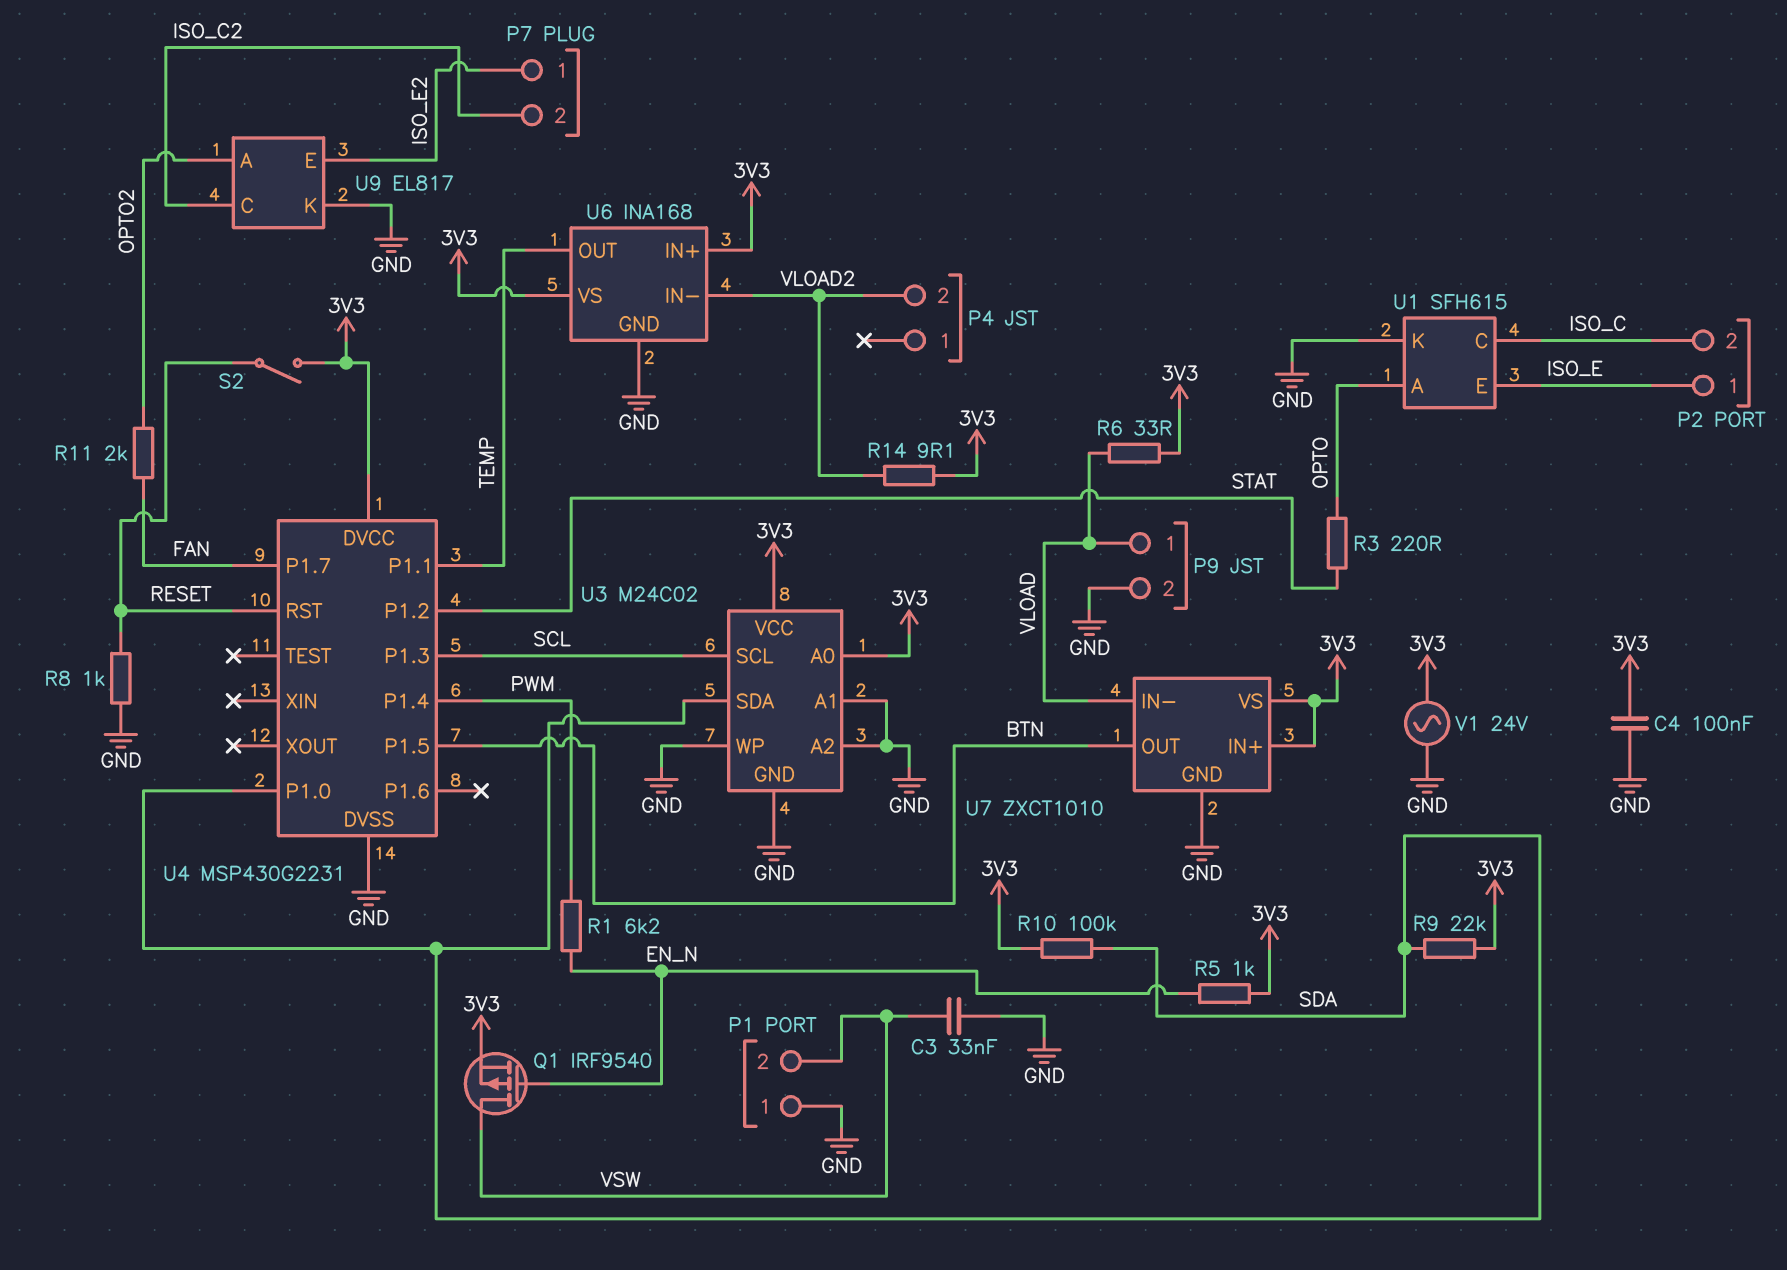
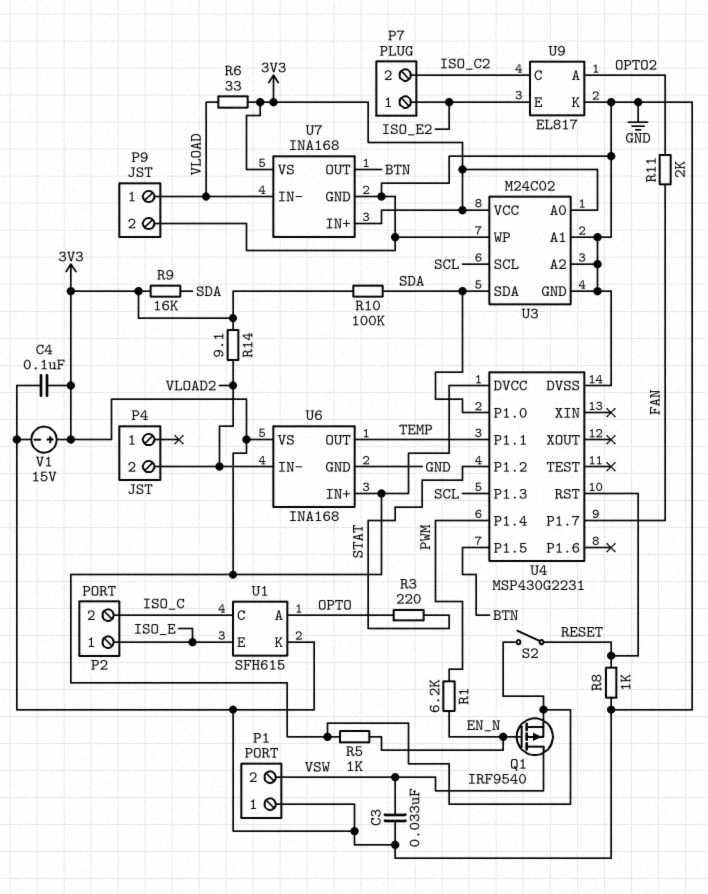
R9: 22k (3V3, SDA) -> 16k (3V3, SDA)
U7: ZXCT1010 -> INA168
V1: AC 24V (3V3, GND) -> 15V (plus 3V3, minus GND)

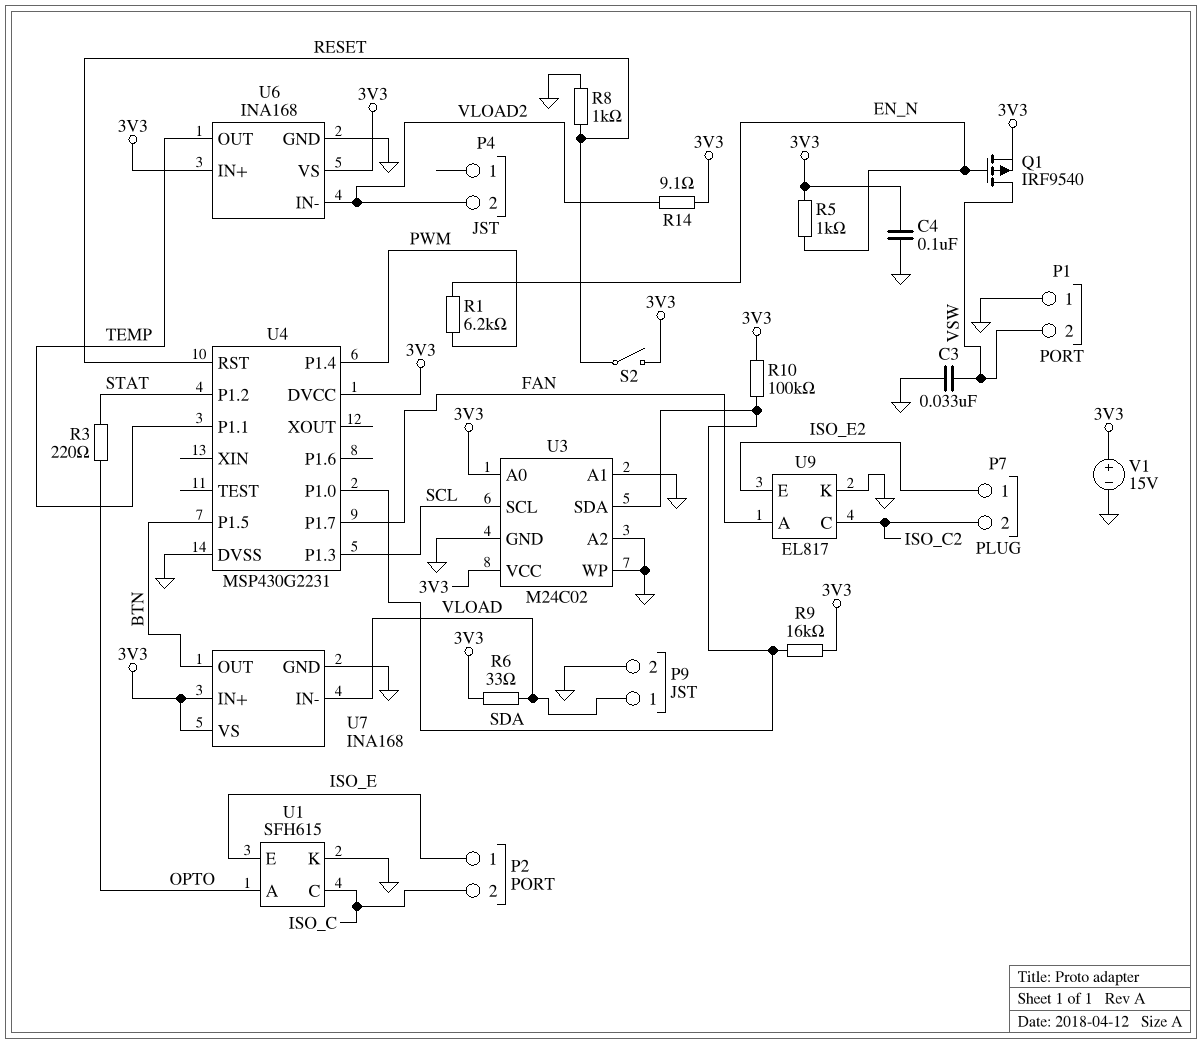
R11: 2k (FAN, OPTO2) -> none
U9 pin A: OPTO2 -> FAN

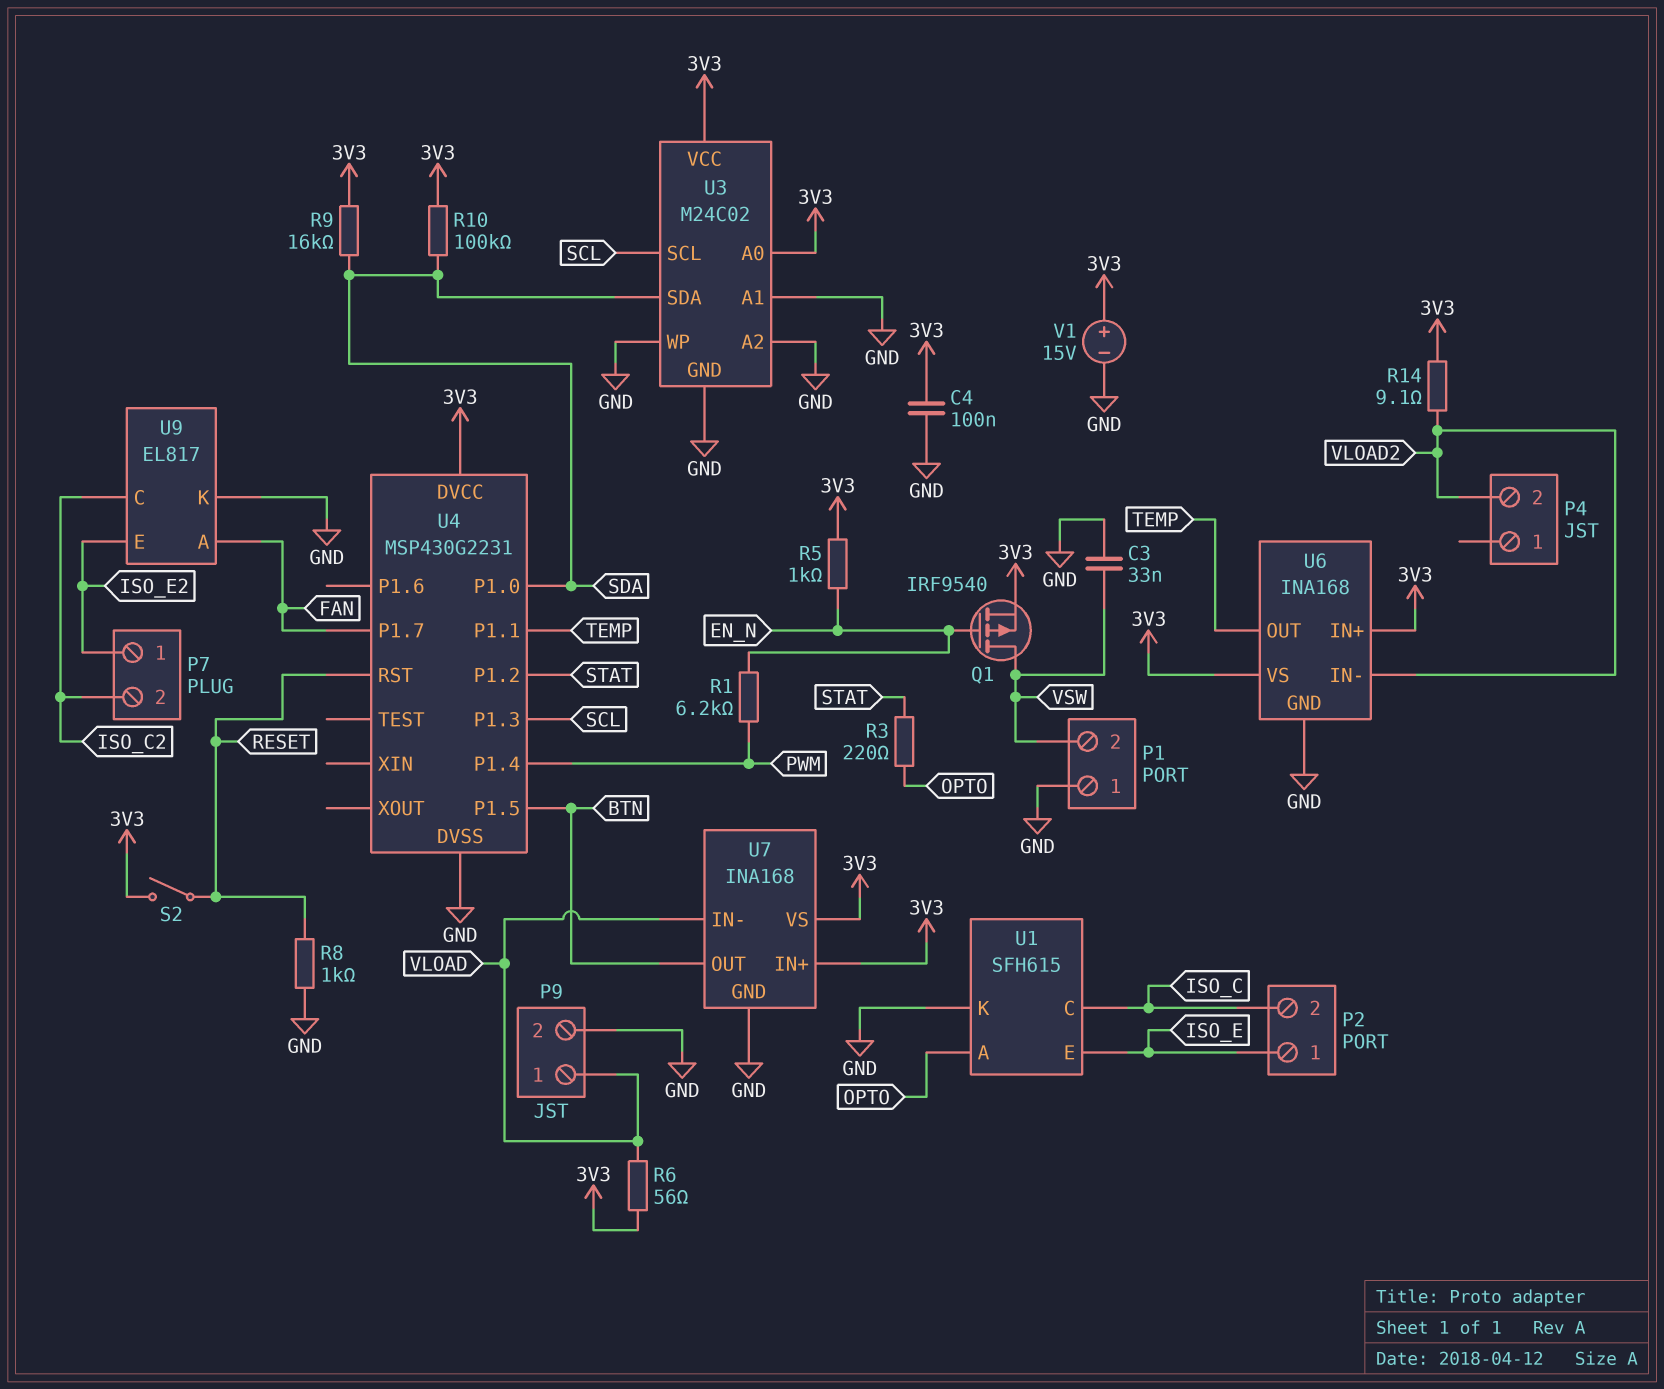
R6: 33 (3V3, VLOAD) -> 56 (3V3, VLOAD)

